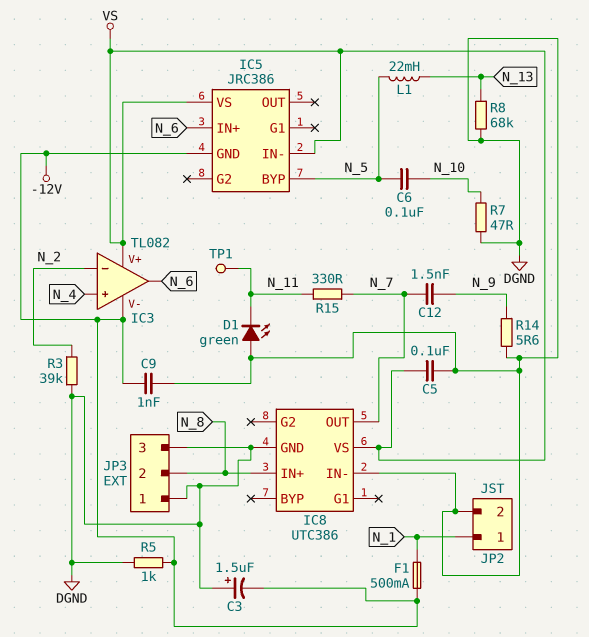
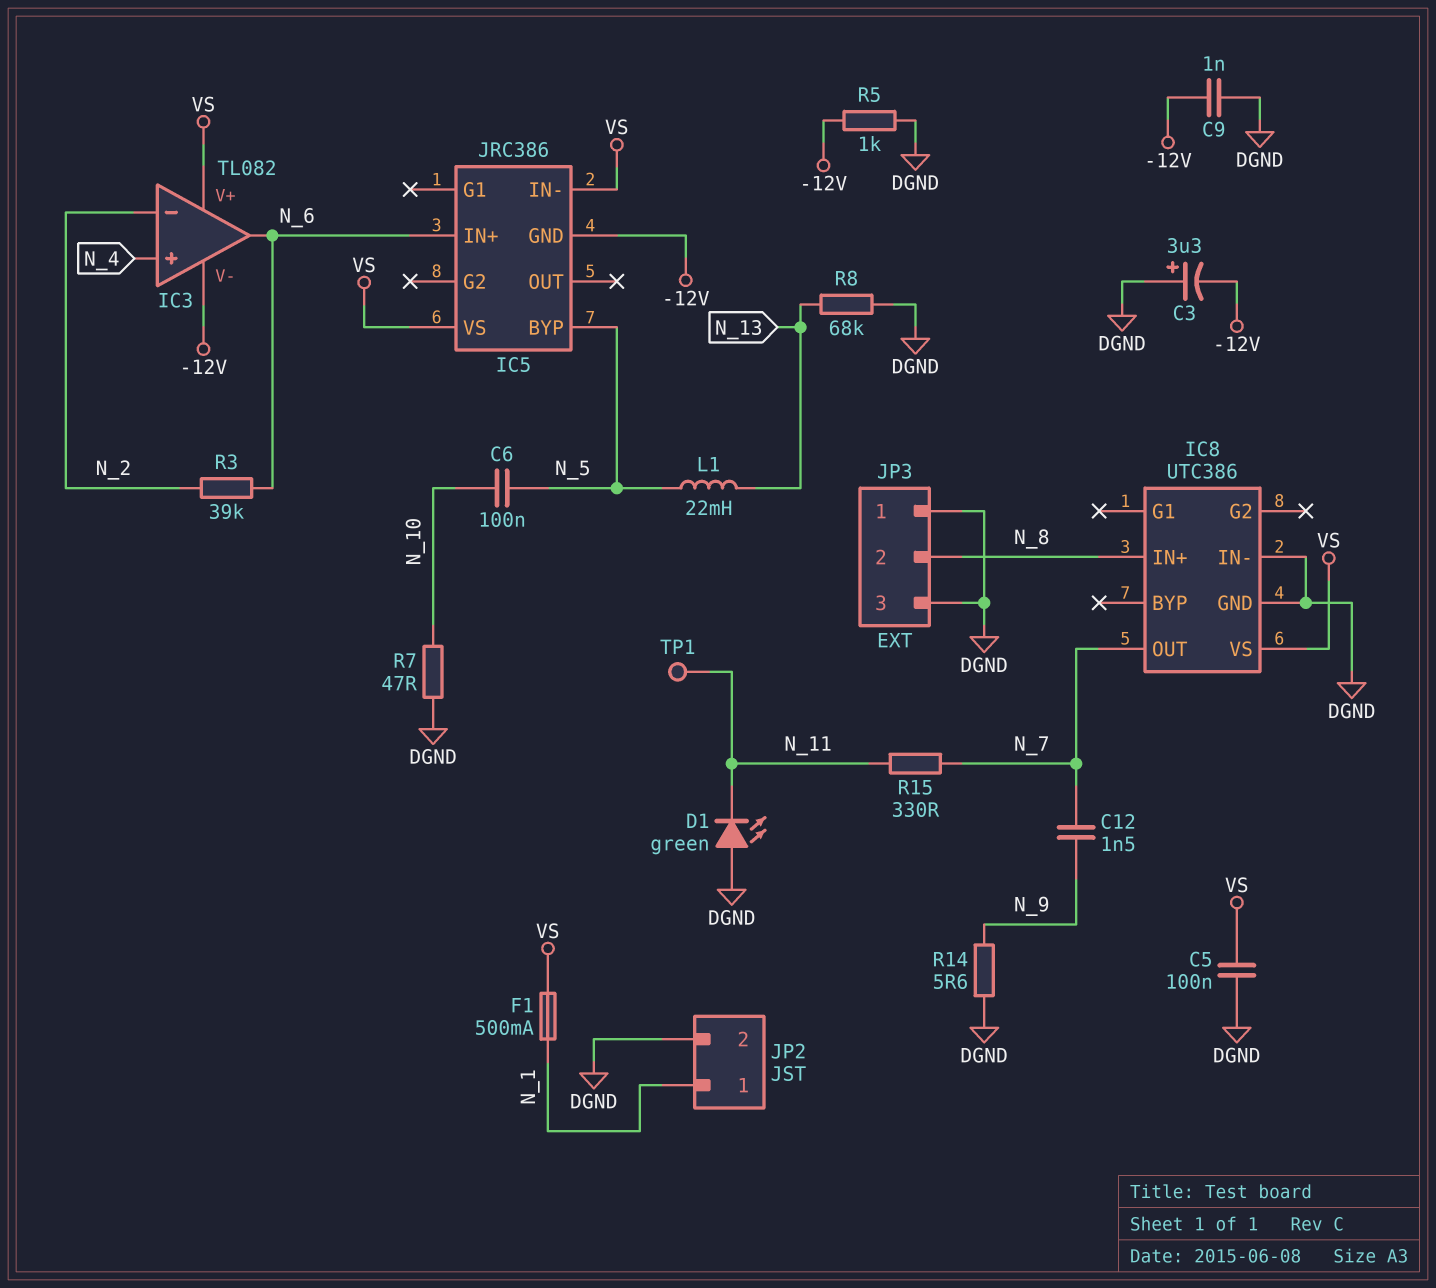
C3: 1.5uF (plus DGND, minus -12V) -> 3.3uF (plus DGND, minus -12V)
F1: 500mA (-12V, N_1) -> 500mA (N_1, VS)
R3: 39k (DGND, N_2) -> 39k (N_2, N_6)

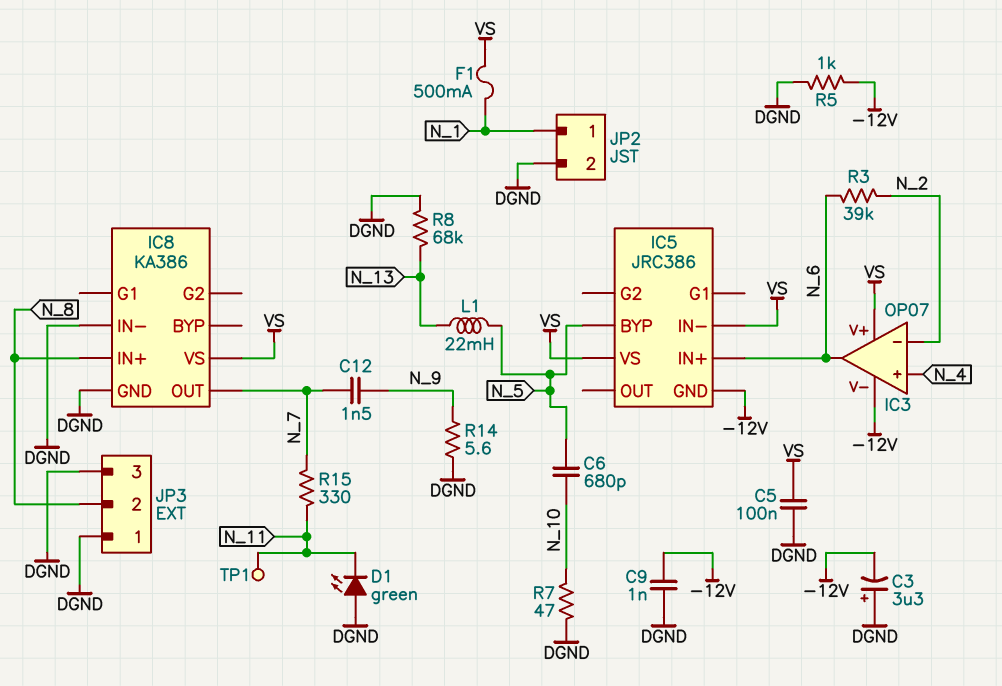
C6: 100nF (N_5, N_10) -> 680pF (N_5, N_10)
IC3: TL082 -> OP07
IC8: UTC386 -> KA386

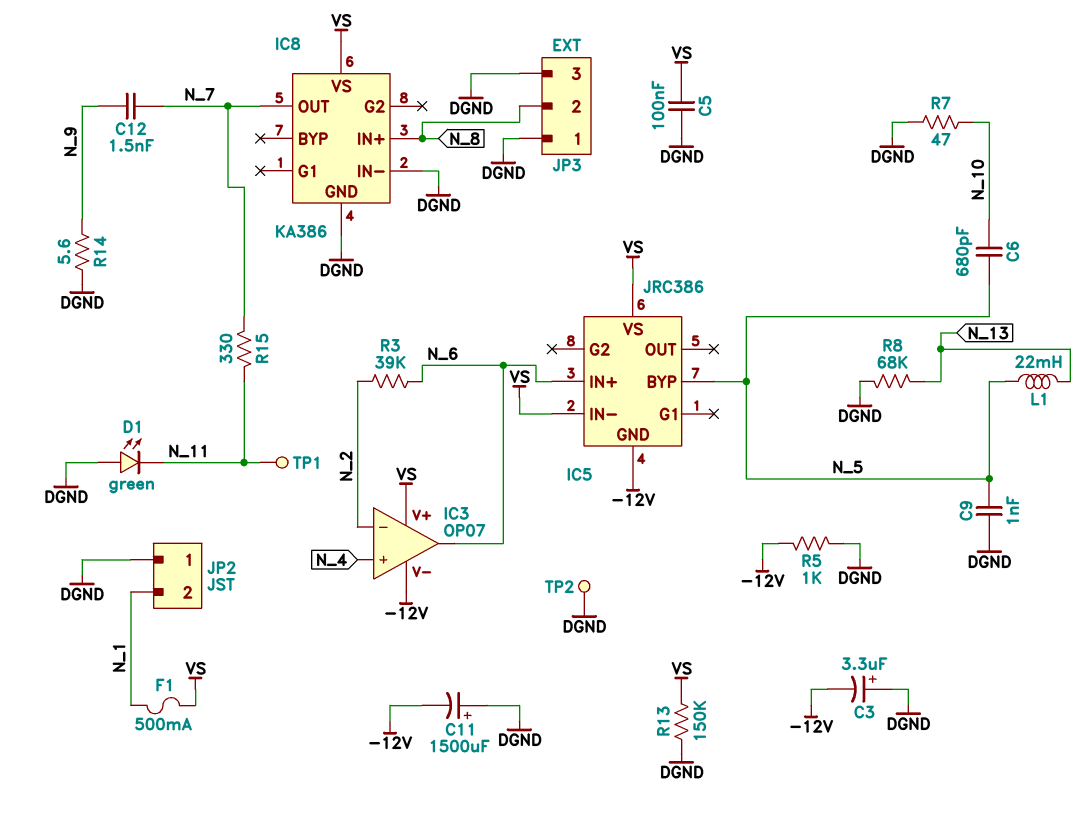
C9: 1nF (-12V, DGND) -> 1nF (DGND, N_5)
C11: none -> 1500uF (plus DGND, minus -12V)
JP2 pin 1: N_1 -> DGND
JP2 pin 2: DGND -> N_1
R13: none -> 150k (DGND, VS)
TP2: none -> test point (DGND)

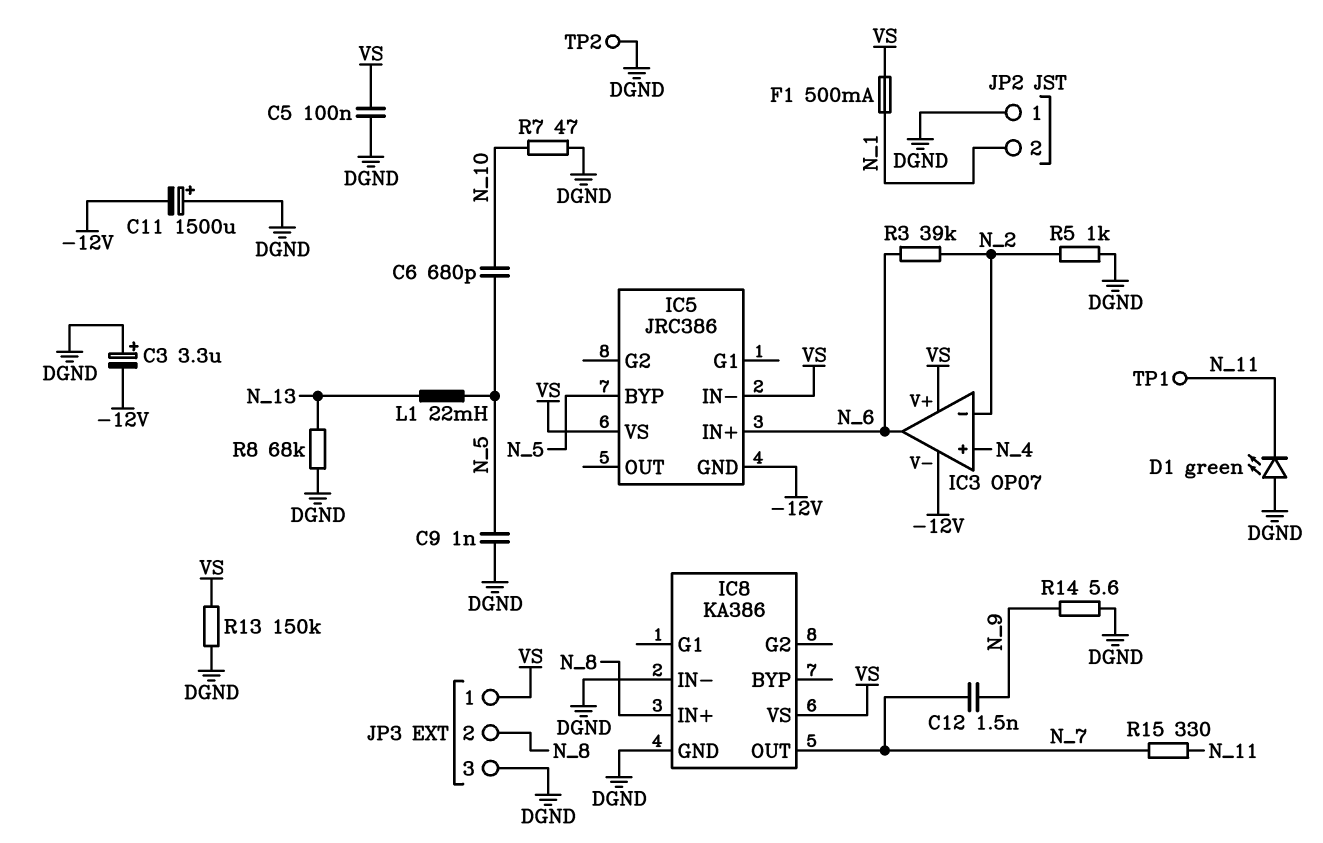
JP3 pin 1: DGND -> VS
R5: 1k (-12V, DGND) -> 1k (DGND, N_2)

